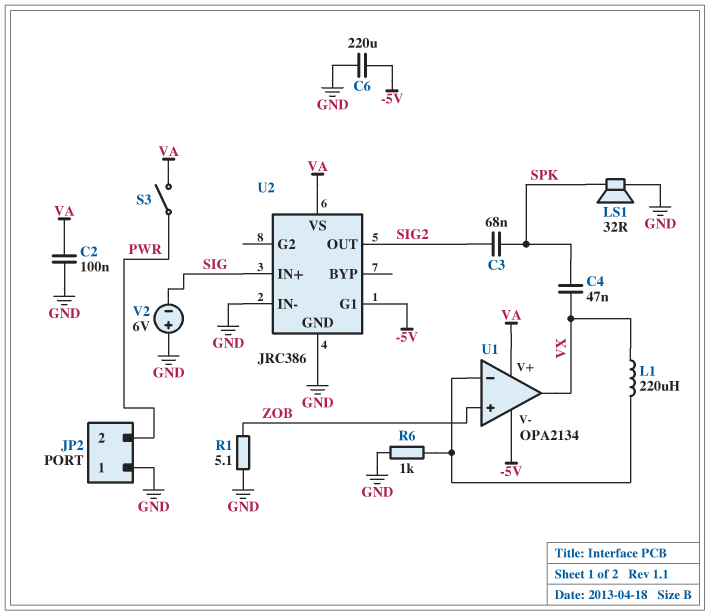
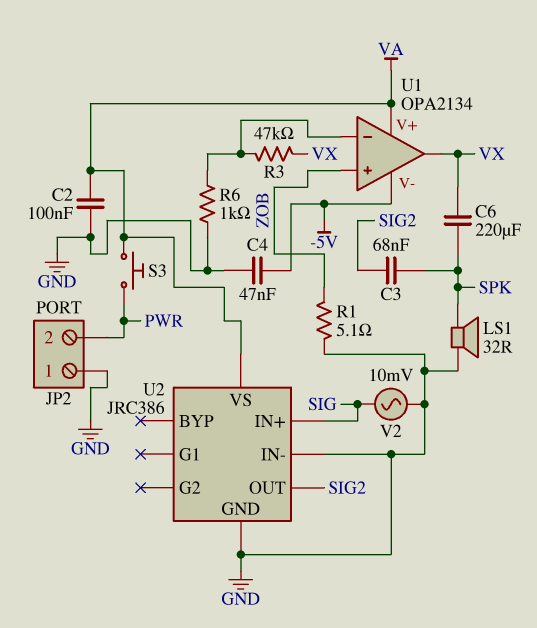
C4: 47nF (SPK, VX) -> 47nF (-5V, GND)
C6: 220uF (-5V, GND) -> 220uF (SPK, VX)
L1: 220uH (U1/in-, VX) -> none
R3: none -> 47k (U1/in-, VX)
S3: switch (PWR, VA) -> button (PWR, VA)
U2 pin G1: -5V -> none
V2: 6V (plus GND, minus SIG) -> AC 10mV (GND, SIG)

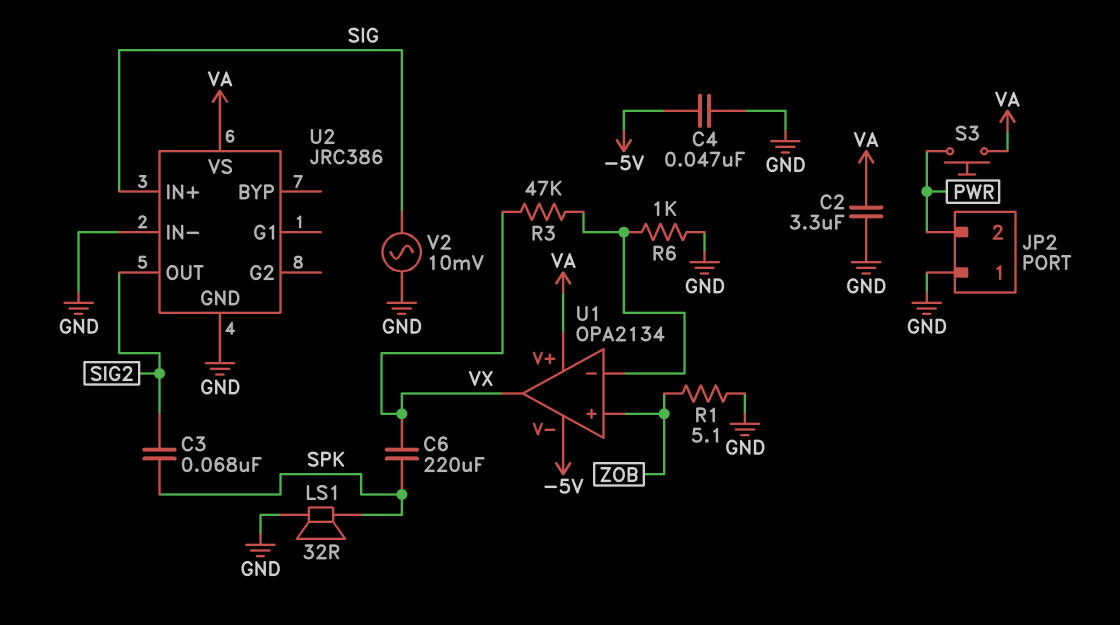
C2: 100nF (GND, VA) -> 3.3uF (GND, VA)

